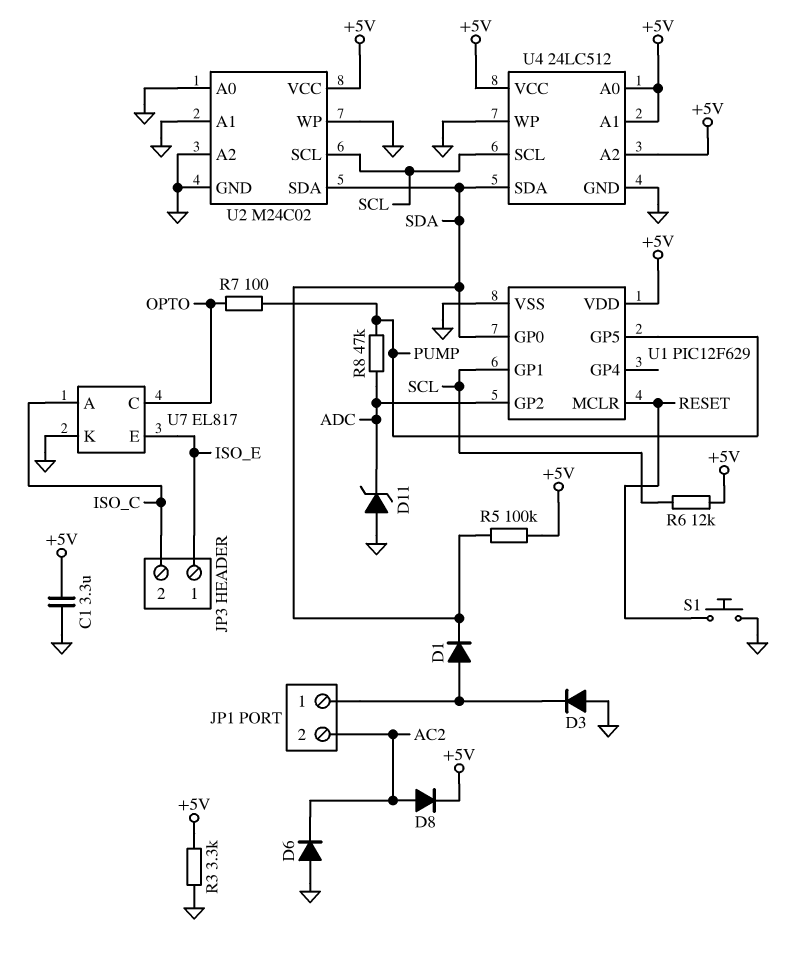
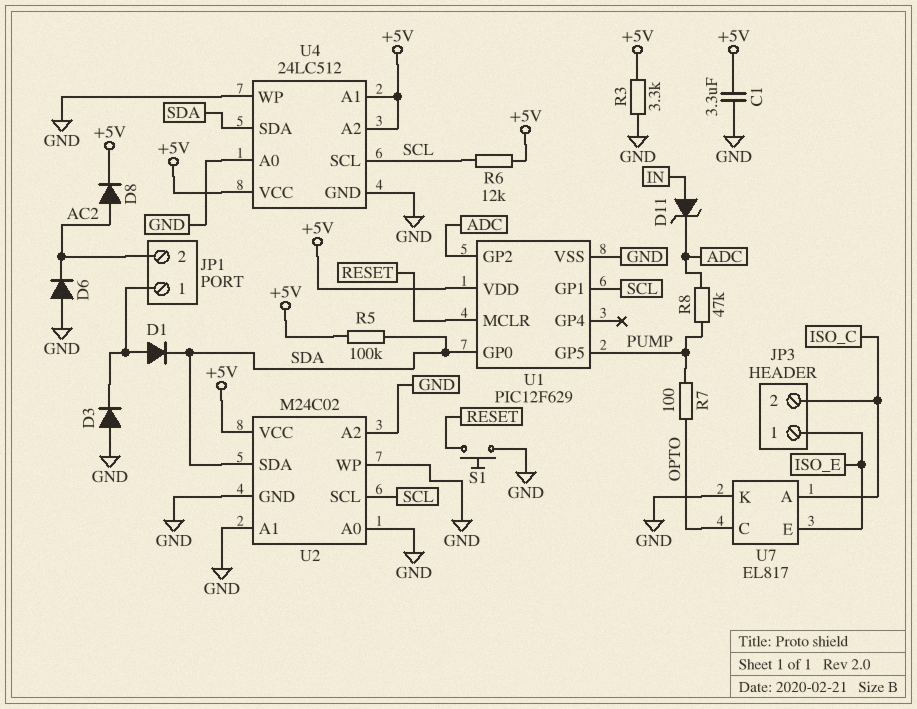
D11: zener (A GND, K ADC) -> zener (A IN, K ADC)
U4 pin A0: +5V -> GND

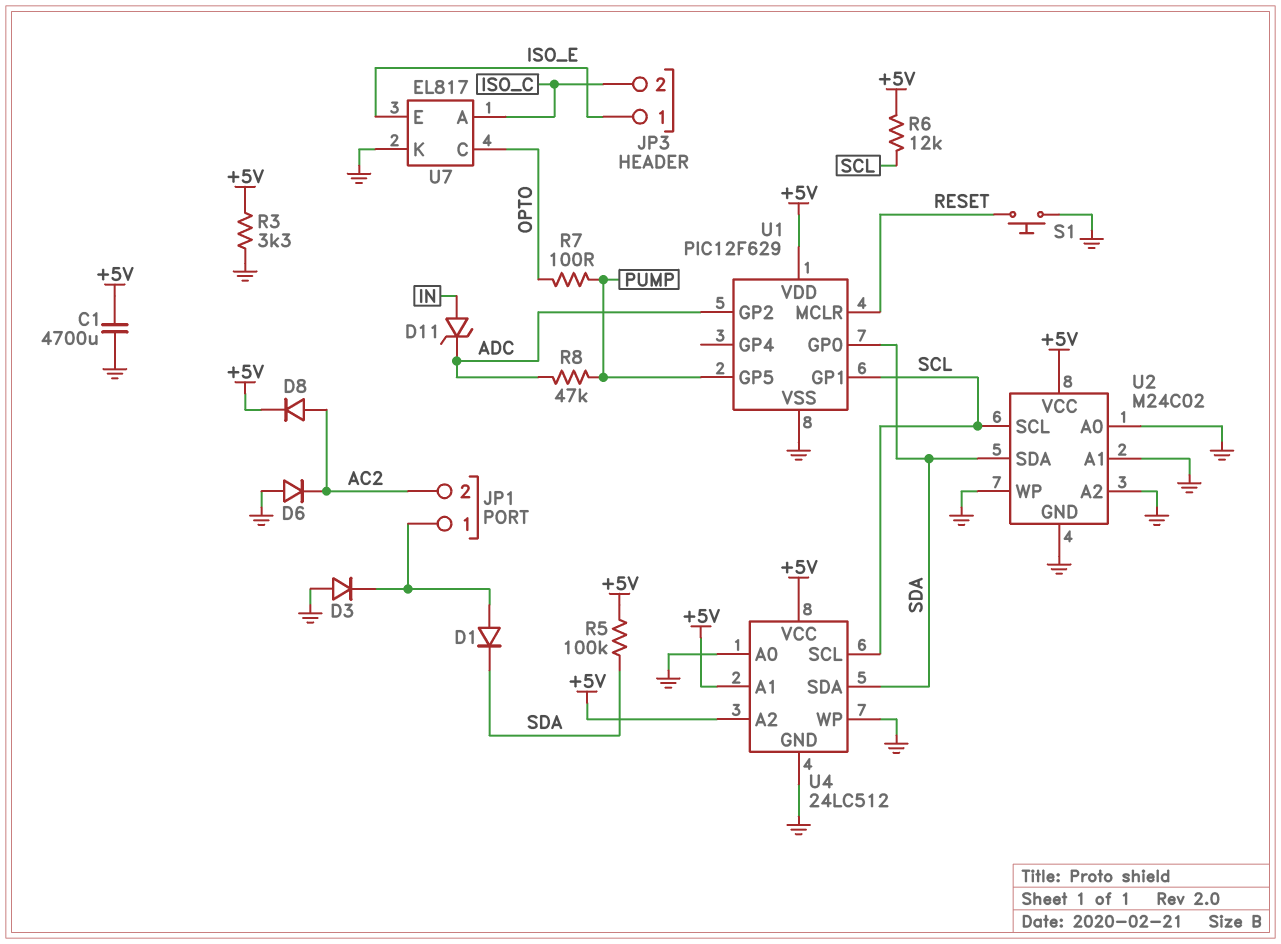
C1: 3.3uF (+5V, GND) -> 4700uF (+5V, GND)

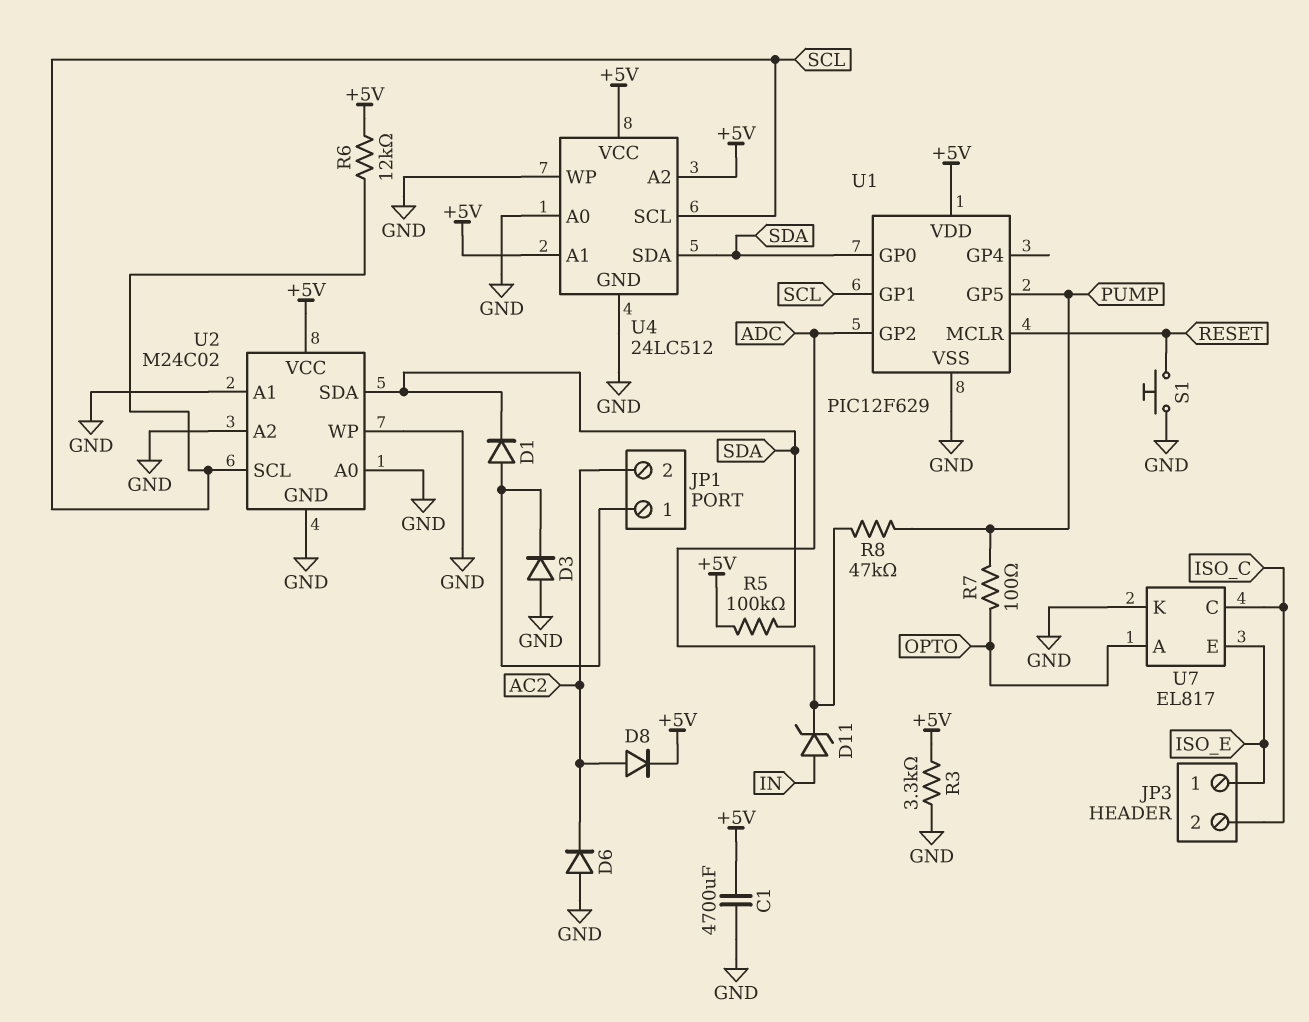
U7 pin A: ISO_C -> OPTO
U7 pin C: OPTO -> ISO_C

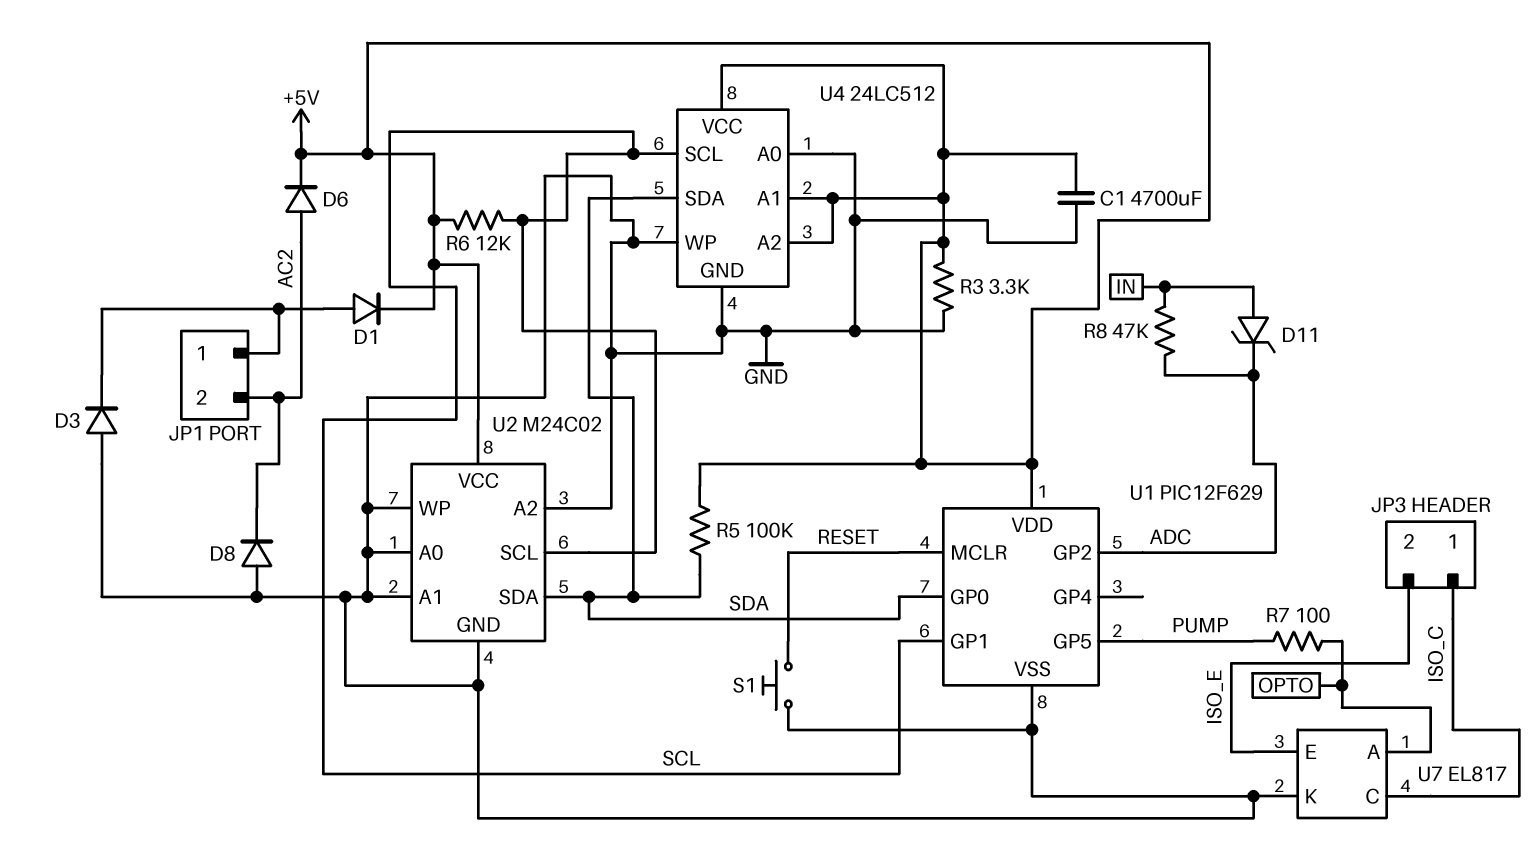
D1: diode (A JP1/1, K SDA) -> diode (A JP1/1, K +5V)
D6: diode (A GND, K AC2) -> diode (A AC2, K +5V)
D8: diode (A AC2, K +5V) -> diode (A GND, K AC2)
JP3 pin 1: ISO_E -> ISO_C
JP3 pin 2: ISO_C -> ISO_E
R8: 47k (ADC, PUMP) -> 47k (ADC, IN)

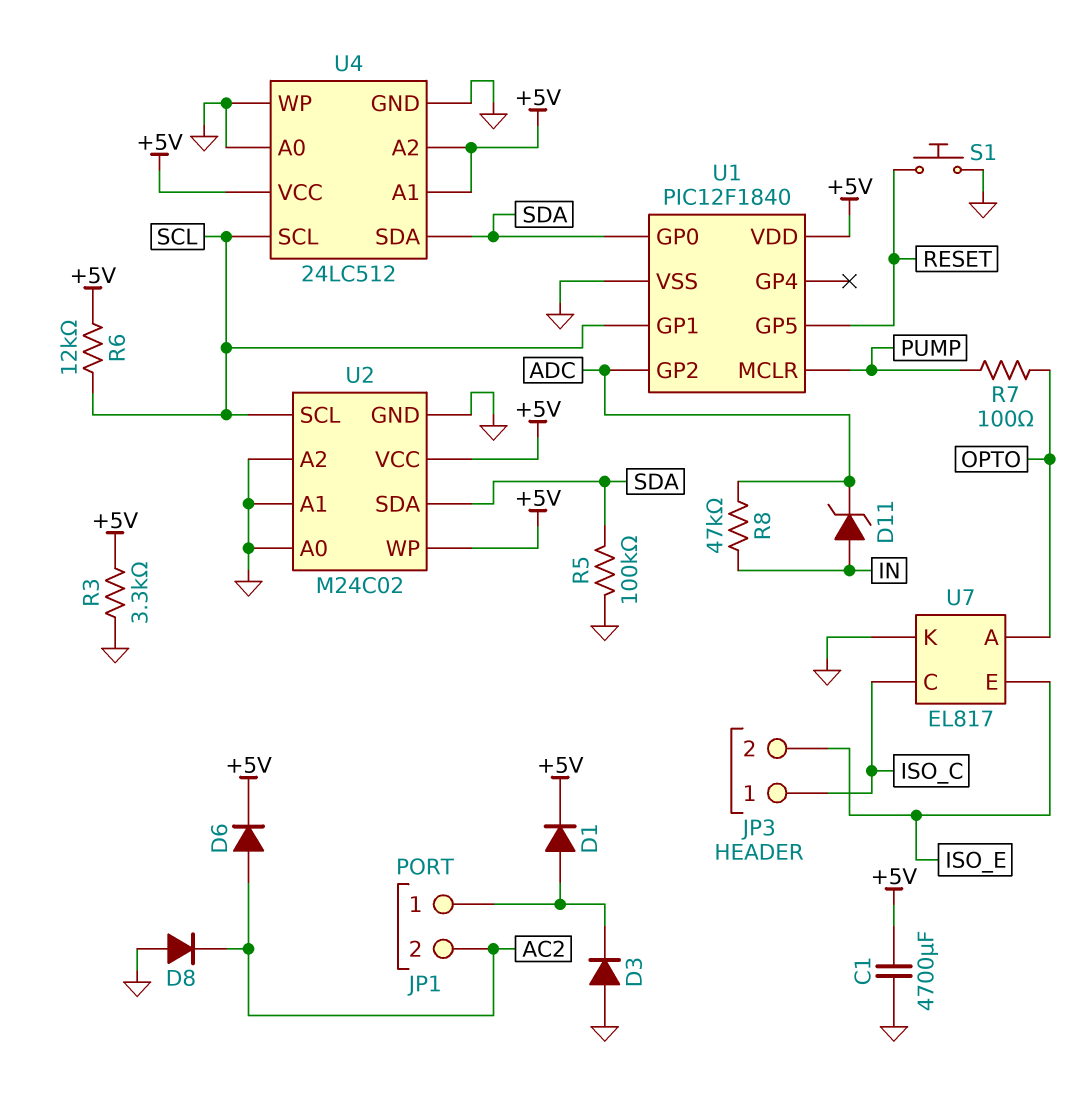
R5: 100k (+5V, SDA) -> 100k (GND, SDA)
U1: PIC12F629 -> PIC12F1840
U1 pin GP5: PUMP -> RESET
U1 pin MCLR: RESET -> PUMP
U2 pin WP: GND -> +5V

